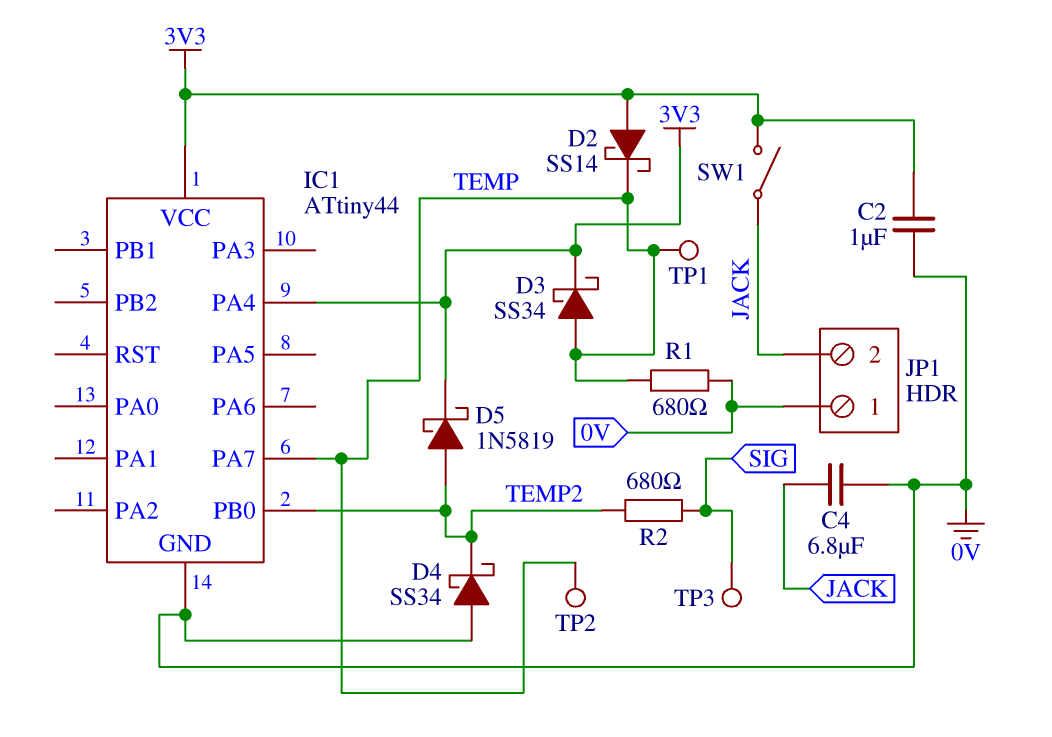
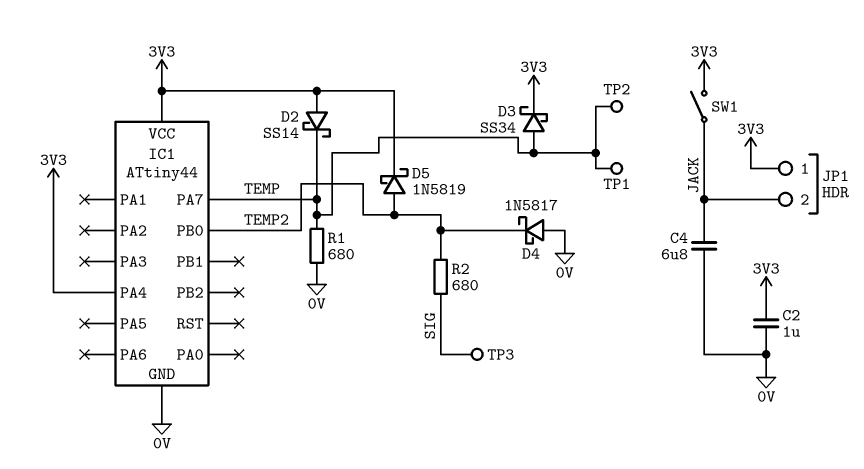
D4: schottky SS34 (A 0V, K TEMP2) -> schottky 1N5817 (A 0V, K TEMP2)
JP1 pin 1: 0V -> 3V3

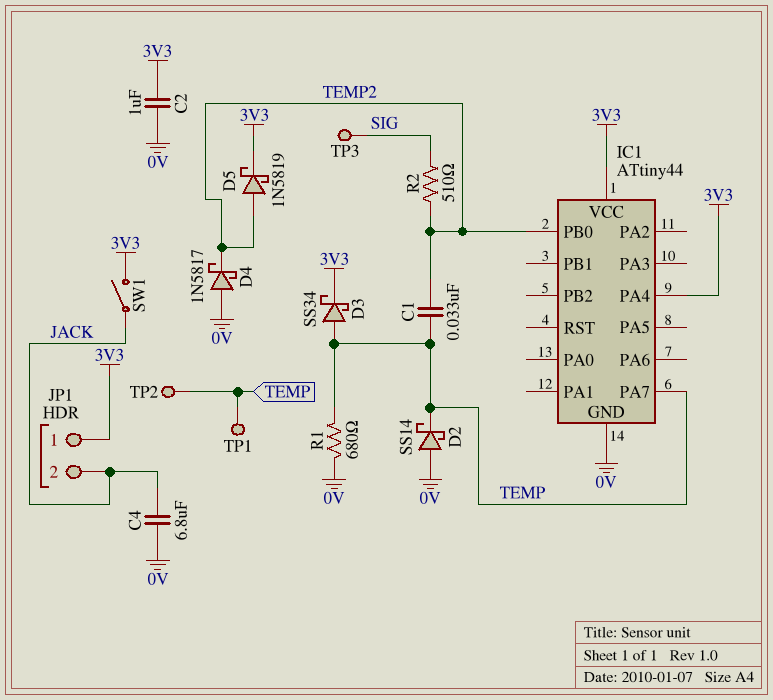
C1: none -> 33nF (TEMP, TEMP2)
D2: schottky SS14 (A 3V3, K TEMP) -> schottky SS14 (A 0V, K TEMP)
R2: 680 (SIG, TEMP2) -> 510 (SIG, TEMP2)

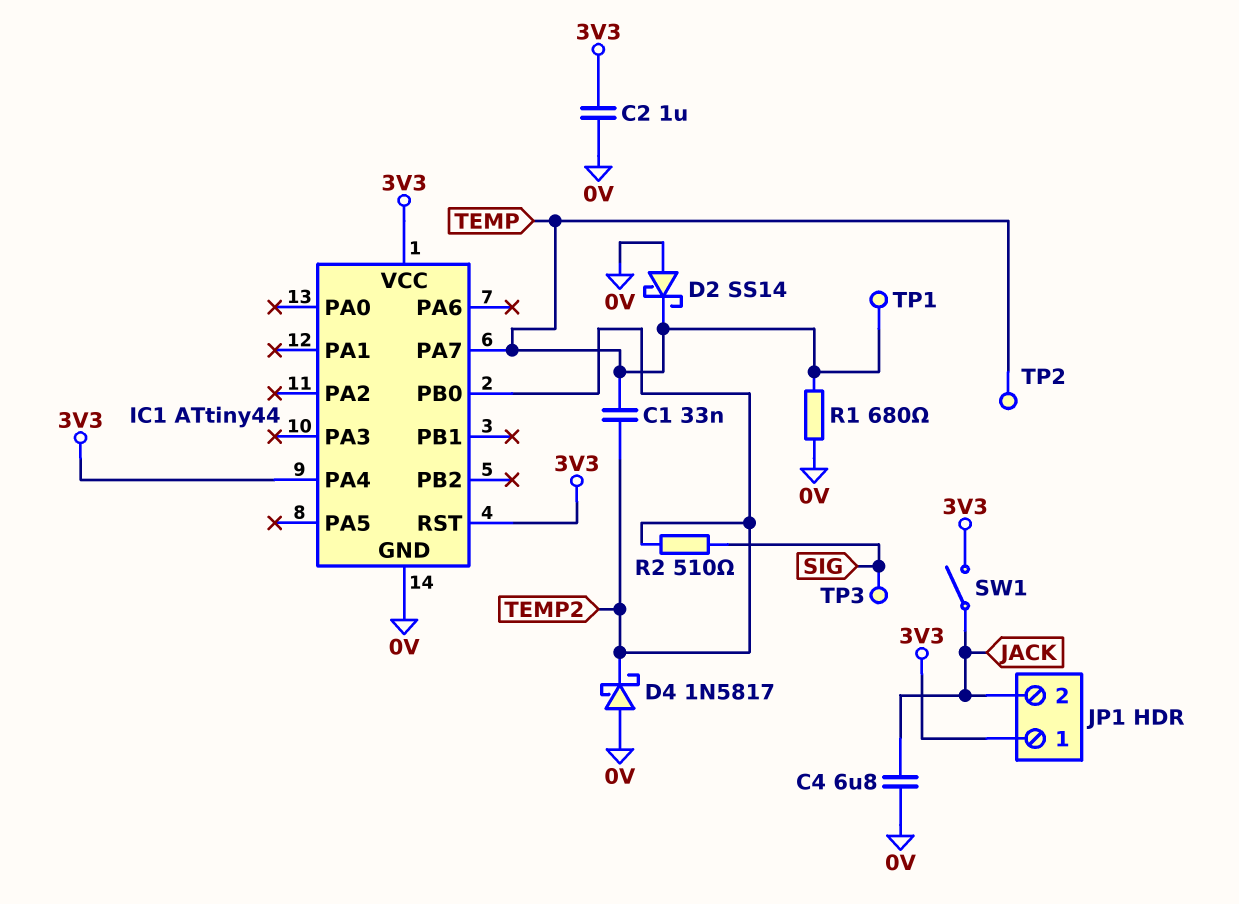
D3: schottky SS34 (A TEMP, K 3V3) -> none
D5: schottky 1N5819 (A TEMP2, K 3V3) -> none
IC1 pin RST: none -> 3V3

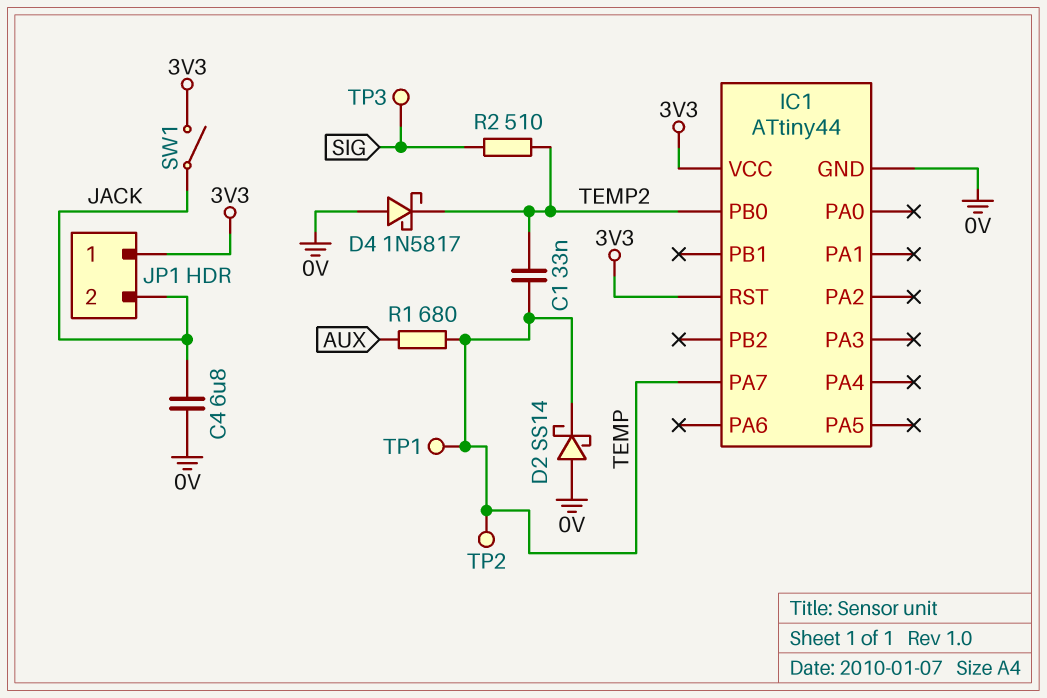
C2: 1uF (0V, 3V3) -> none
IC1 pin PA4: 3V3 -> none
R1: 680 (0V, TEMP) -> 680 (AUX, TEMP)

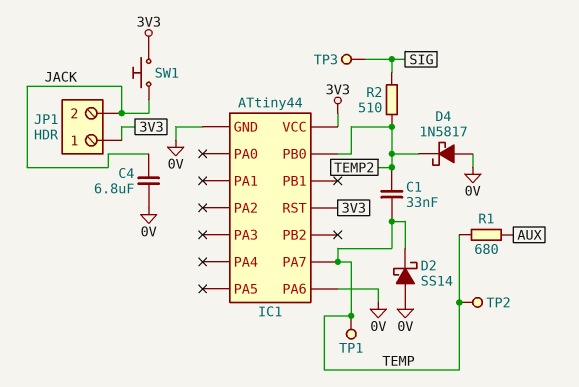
IC1 pin PA6: none -> 0V
SW1: switch (3V3, JACK) -> button (3V3, JACK)

